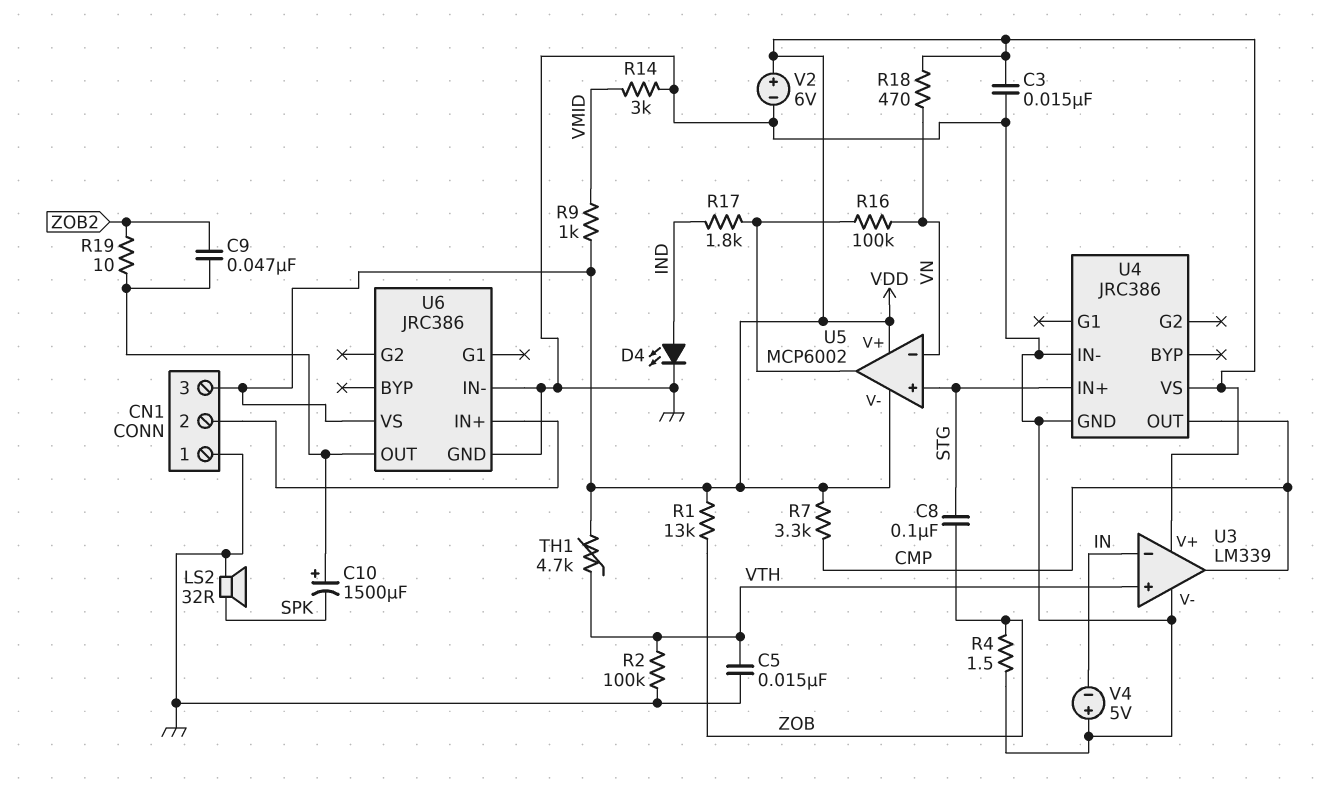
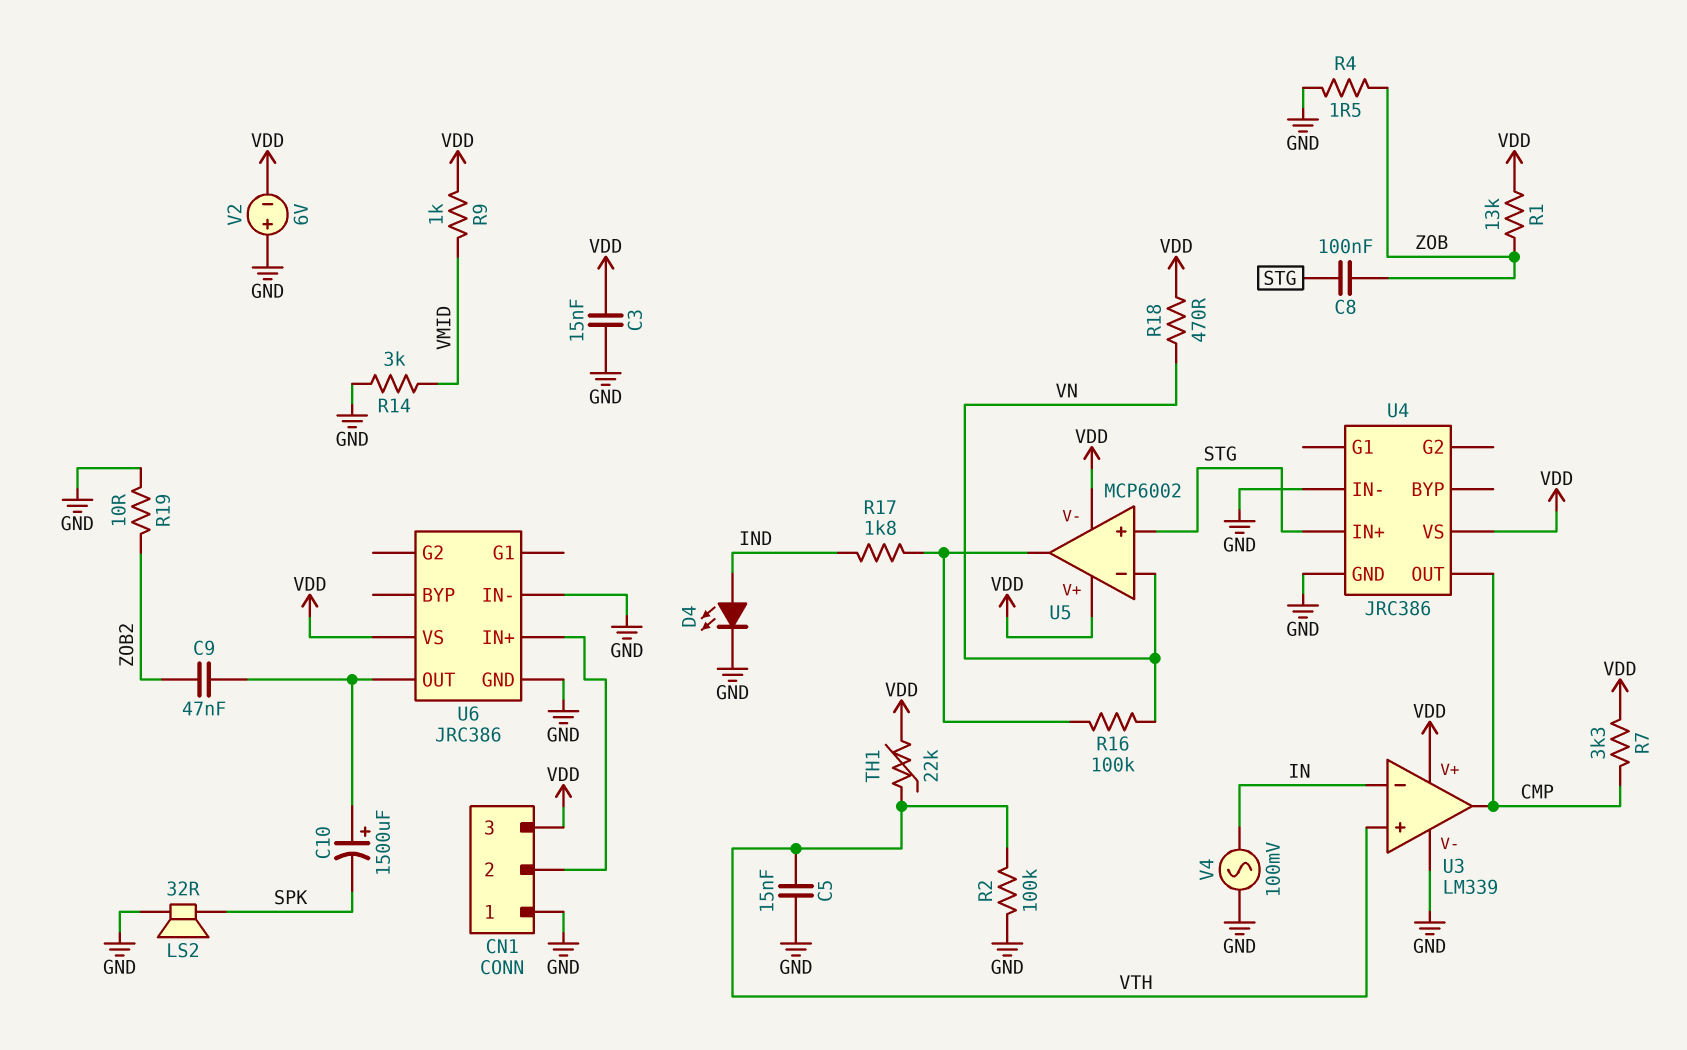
R19: 10 (U6/OUT, ZOB2) -> 10 (GND, ZOB2)
TH1: 4.7k (VDD, VTH) -> 22k (VDD, VTH)
V2: 6V (plus VDD, minus GND) -> 6V (plus GND, minus VDD)
V4: 5V (plus GND, minus IN) -> AC 100mV (GND, IN)

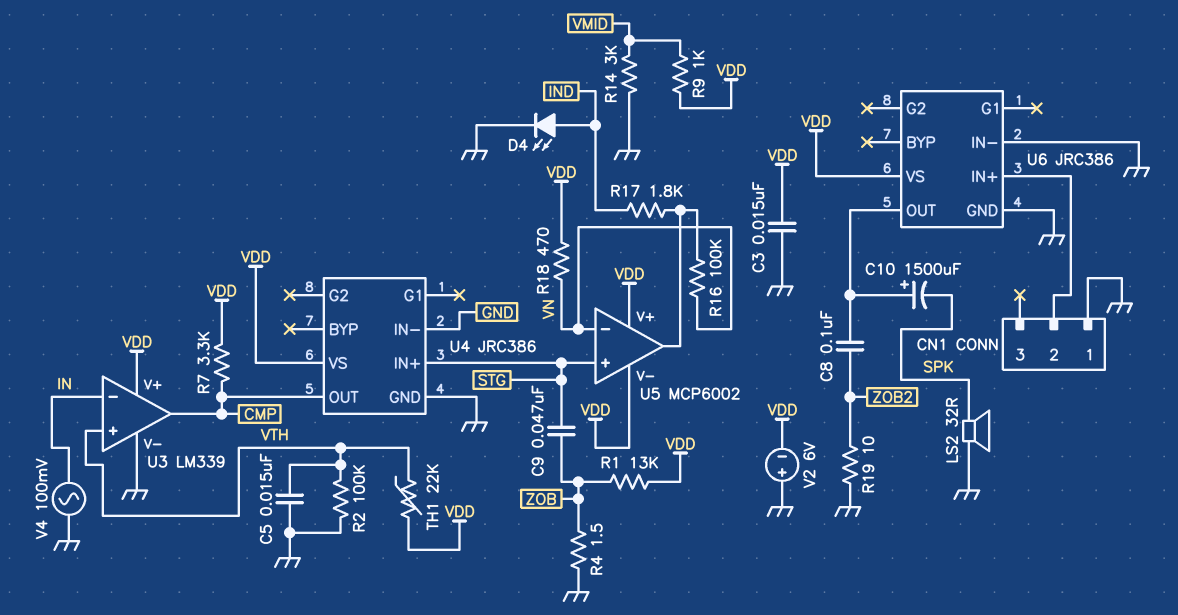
C8: 100nF (STG, ZOB) -> 100nF (U6/OUT, ZOB2)
C9: 47nF (U6/OUT, ZOB2) -> 47nF (STG, ZOB)
CN1 pin 3: VDD -> none

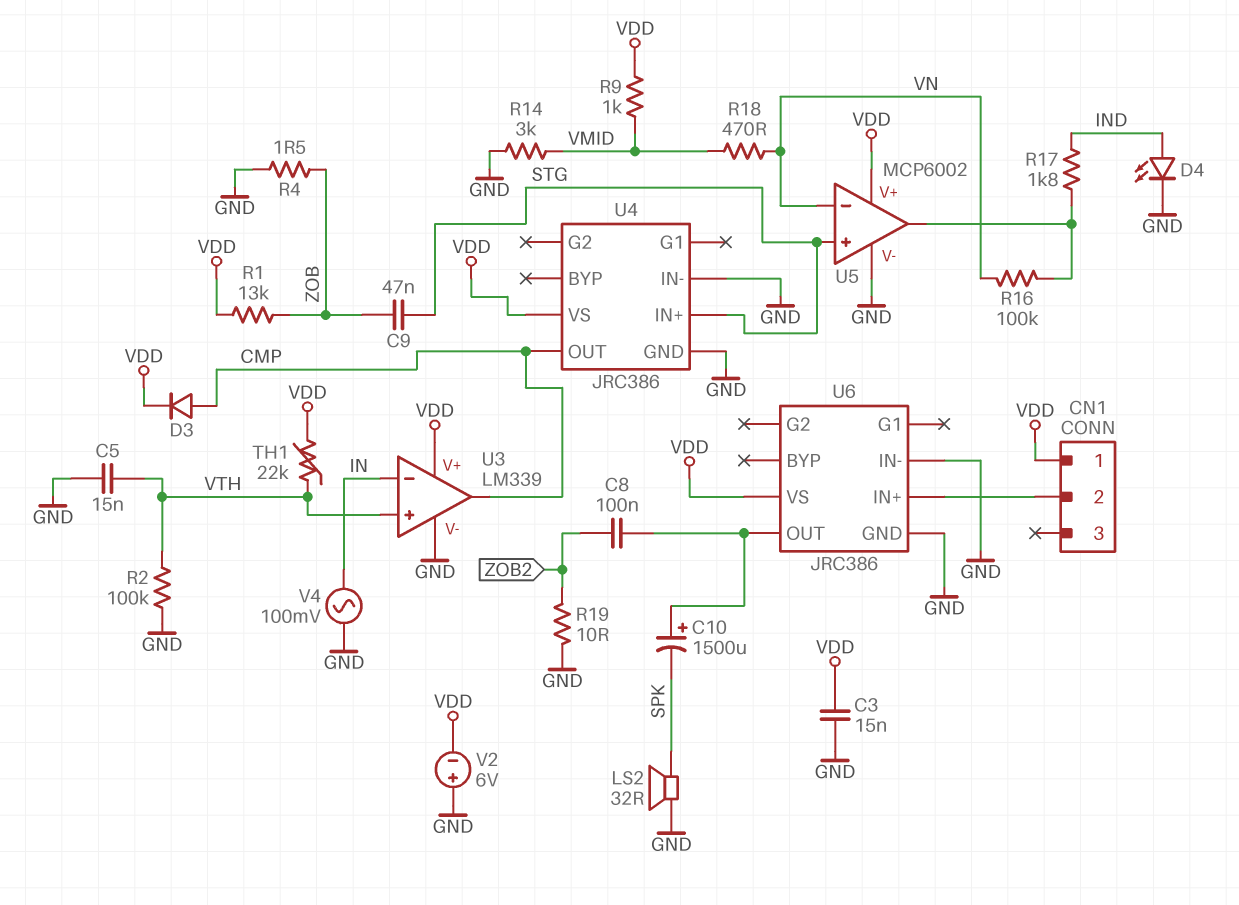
CN1 pin 1: GND -> VDD
D3: none -> diode (A CMP, K VDD)
R7: 3.3k (CMP, VDD) -> none
R18: 470 (VDD, VN) -> 470 (VMID, VN)
U5 pin V-: VDD -> GND

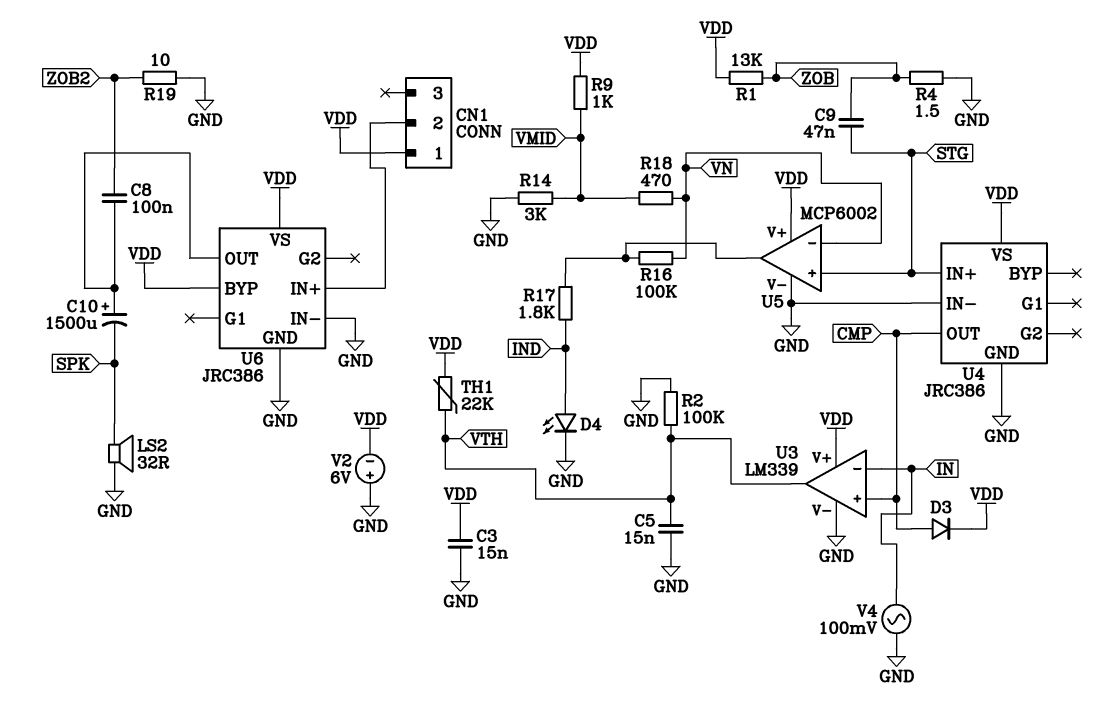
U3 pin in+: VTH -> CMP
U3 pin out: CMP -> VTH
U6 pin BYP: none -> VDD

